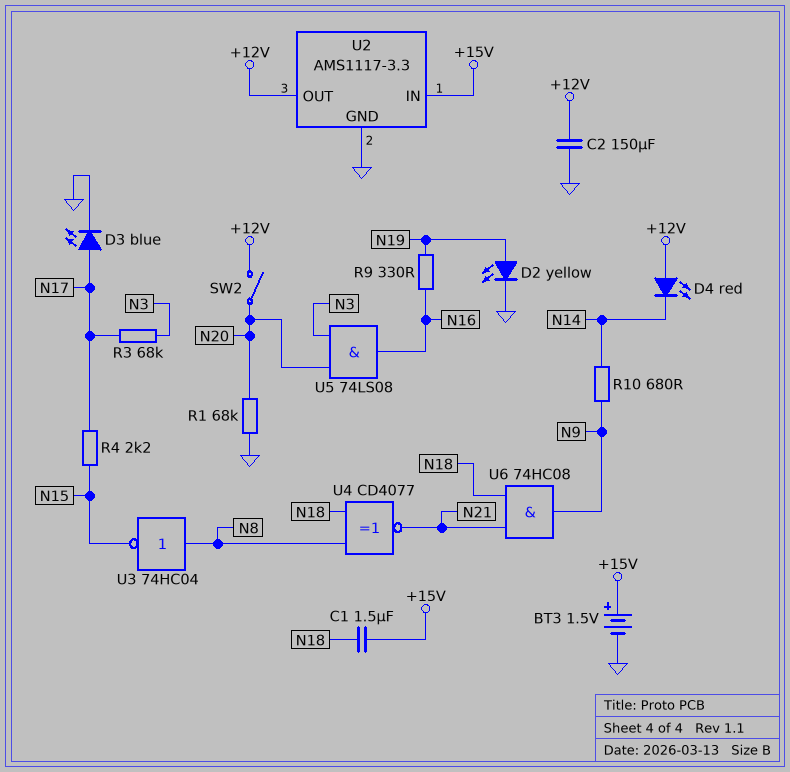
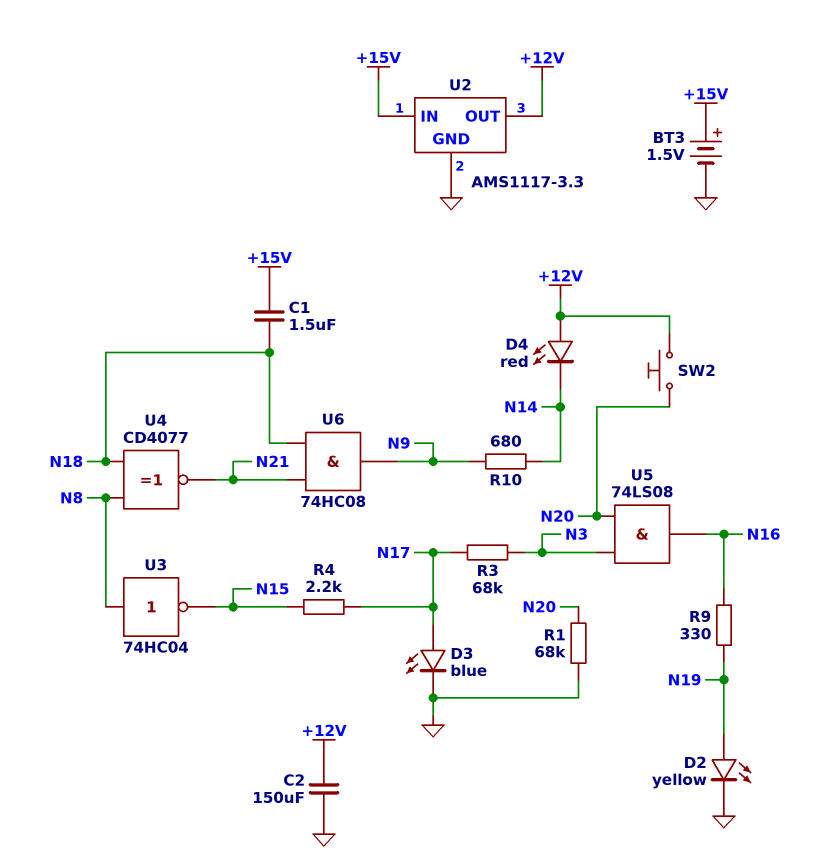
SW2: switch (+12V, N20) -> button (+12V, N20)

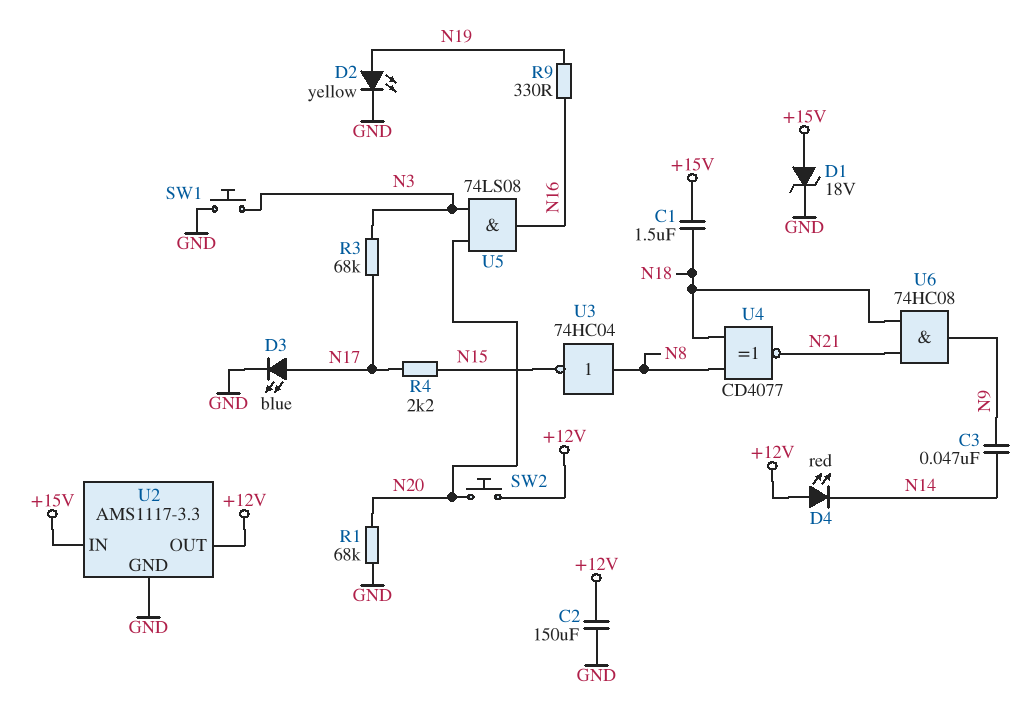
BT3: 1.5V (plus +15V, minus GND) -> none
C3: none -> 47nF (N9, N14)
D1: none -> zener 18V (A +15V, K GND)
R10: 680 (N9, N14) -> none
SW1: none -> button (GND, N3)

